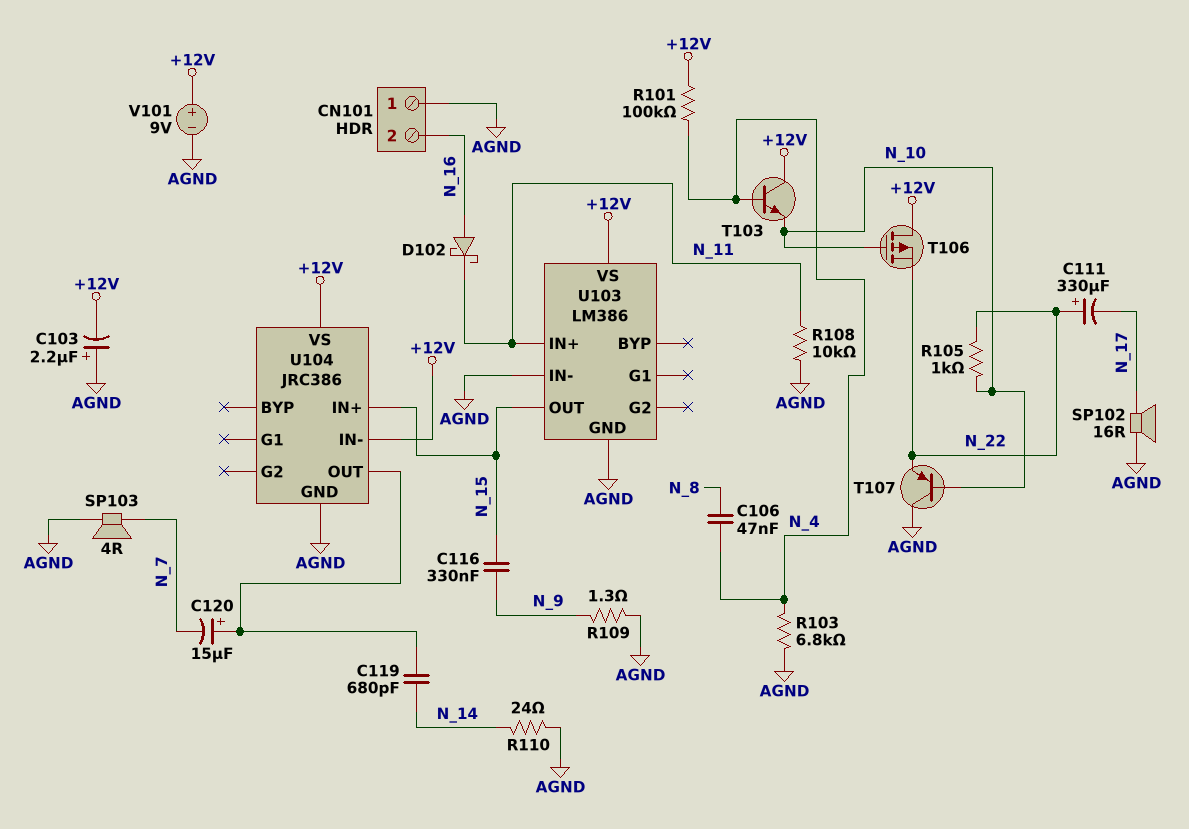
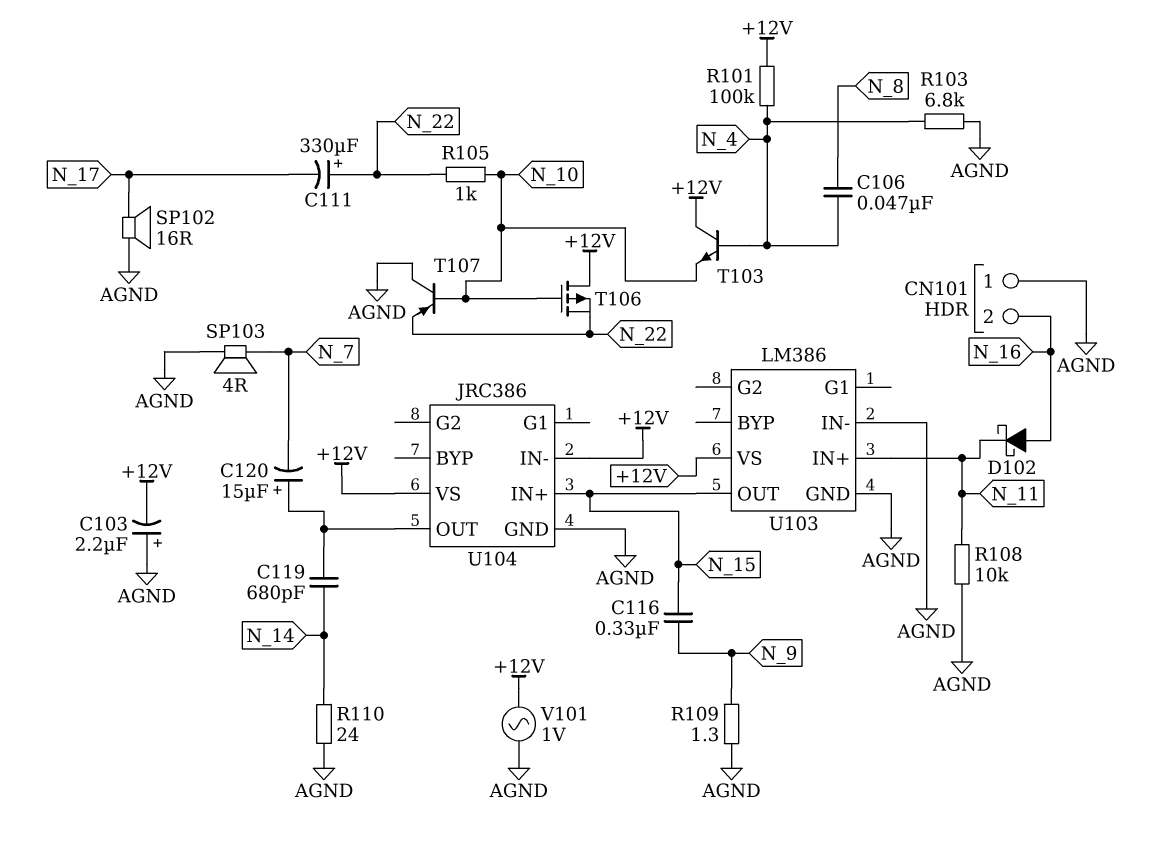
V101: 9V (plus +12V, minus AGND) -> AC 1V (+12V, AGND)

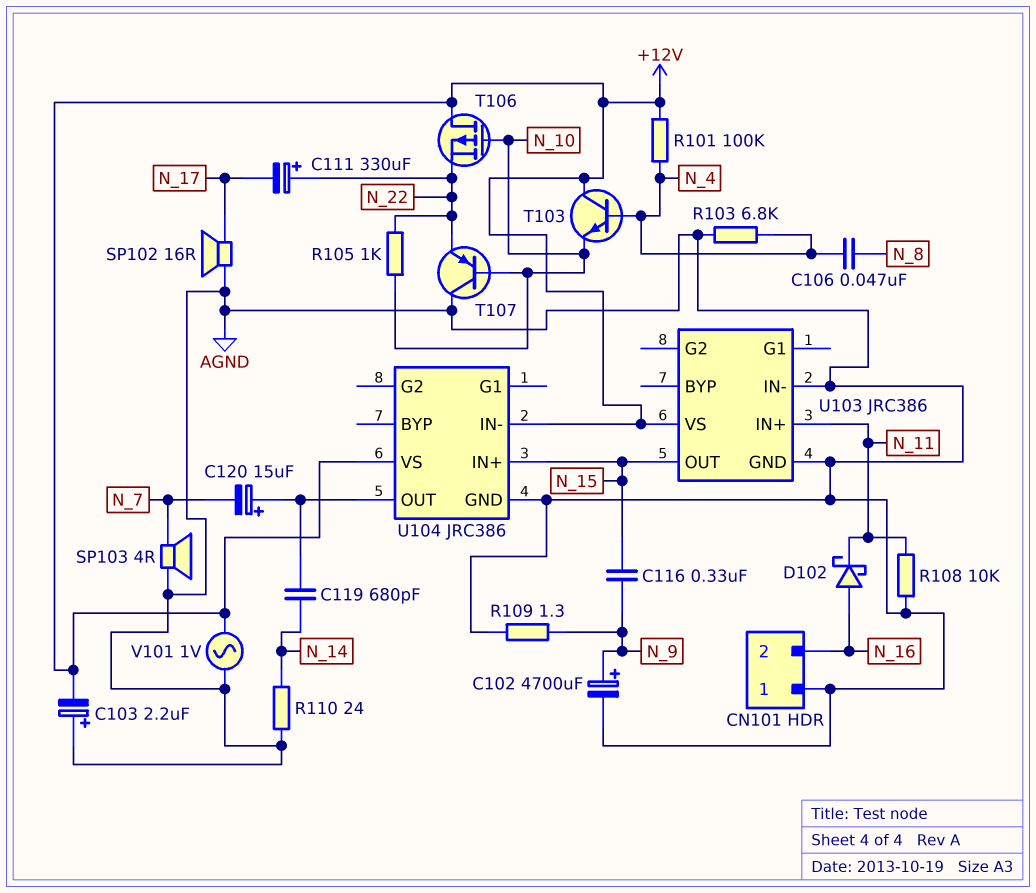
C102: none -> 4700uF (plus N_9, minus AGND)
U103: LM386 -> JRC386

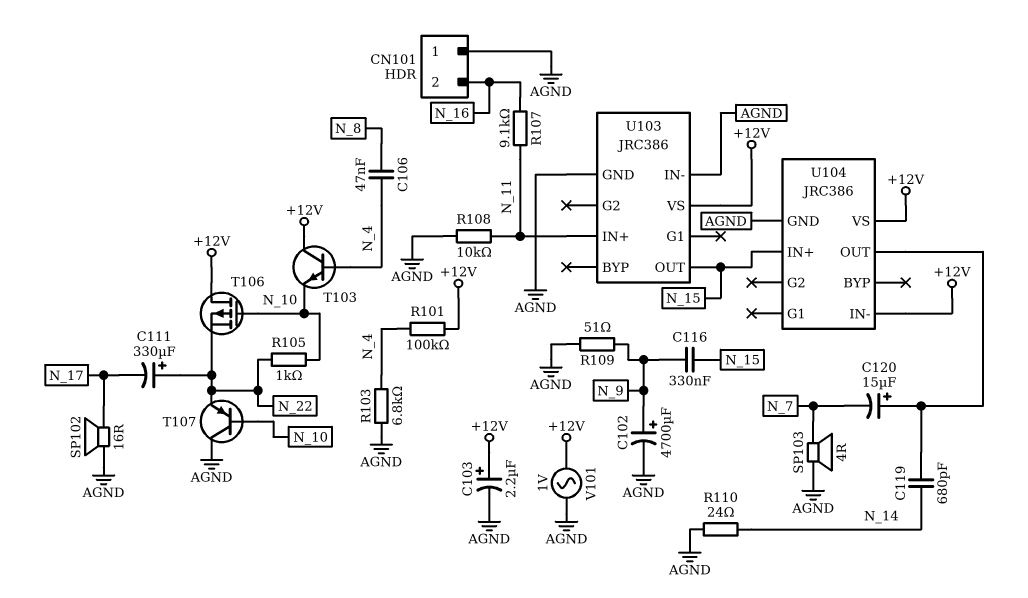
C103: 2.2uF (plus AGND, minus +12V) -> 2.2uF (plus +12V, minus AGND)
D102: schottky (A N_16, K N_11) -> none
R107: none -> 9.1k (N_11, N_16)
R109: 1.3 (AGND, N_9) -> 51 (AGND, N_9)

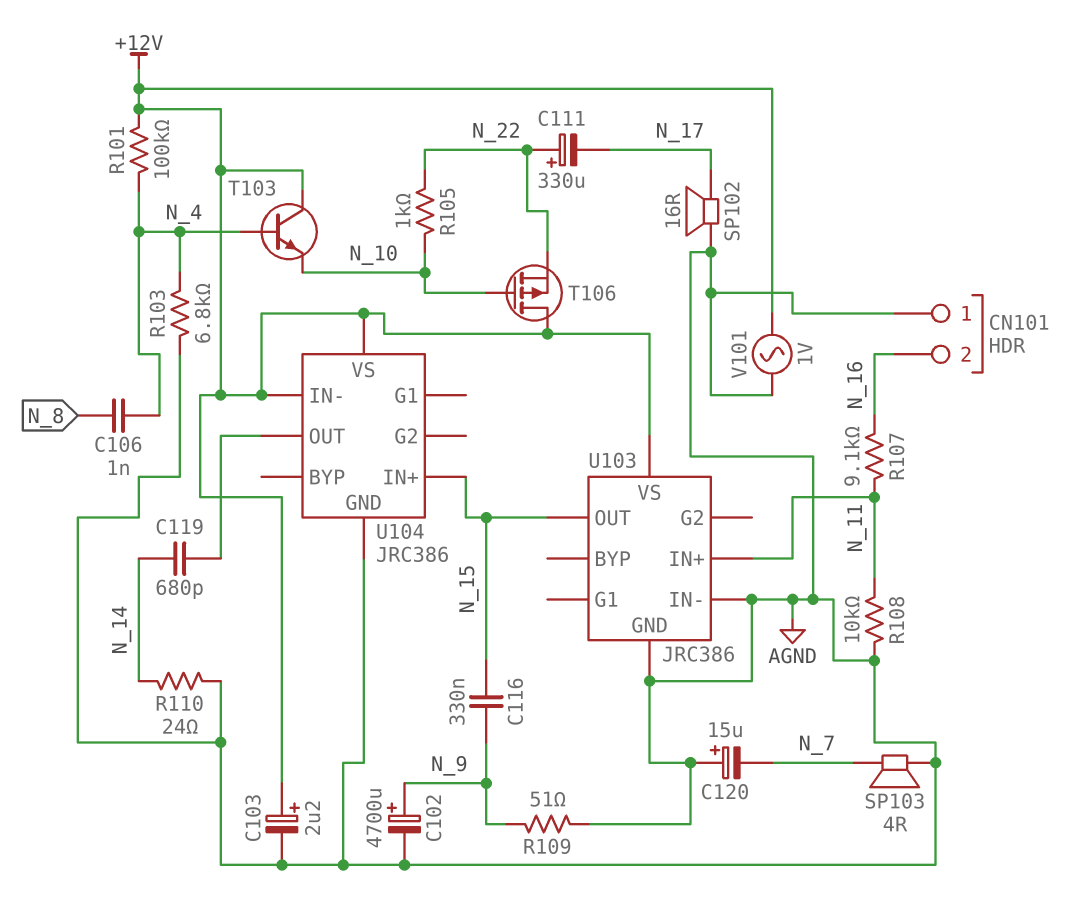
C106: 47nF (N_4, N_8) -> 1nF (N_4, N_8)
C120: 15uF (plus U104/OUT, minus N_7) -> 15uF (plus AGND, minus N_7)
T107: PNP (B N_10, C AGND, E N_22) -> none

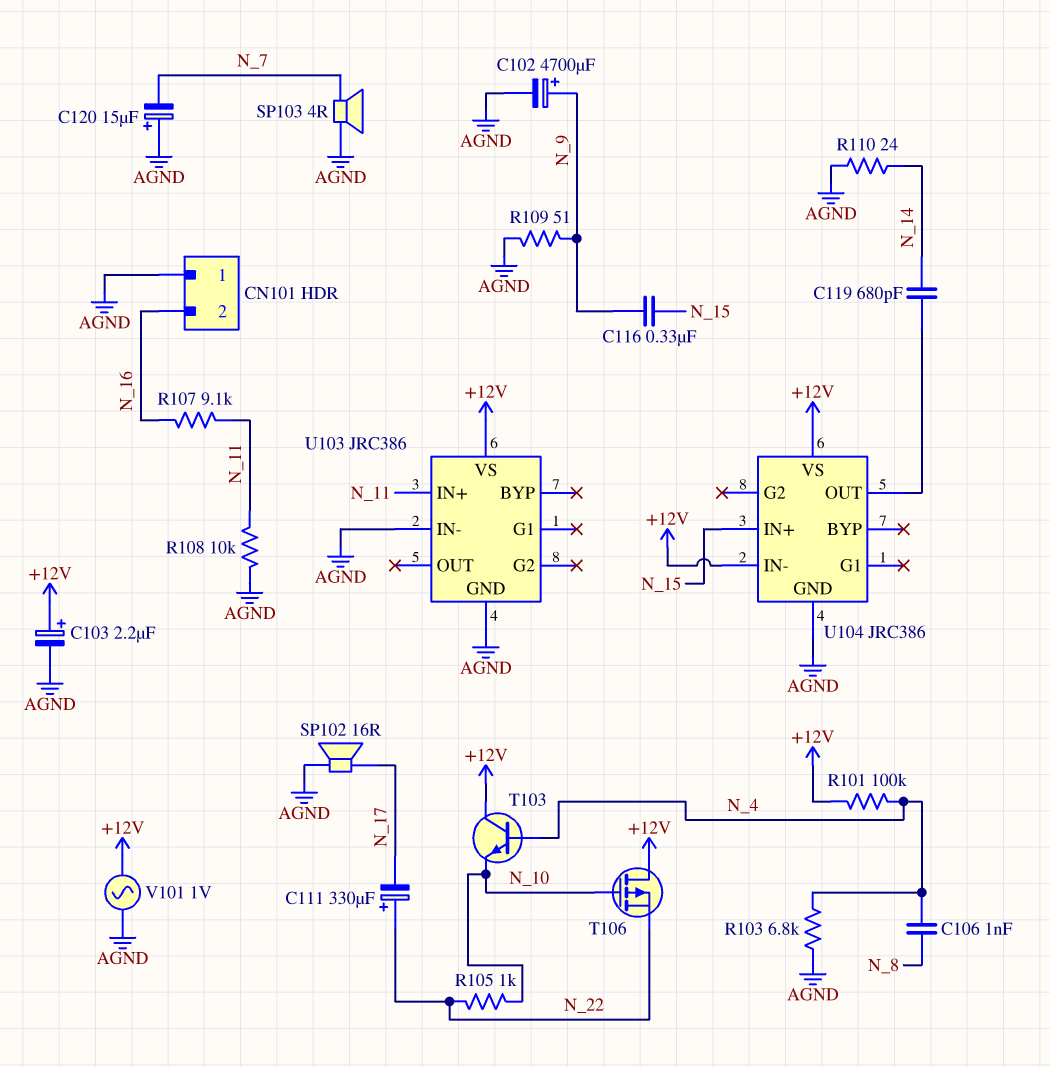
U103 pin OUT: N_15 -> none

